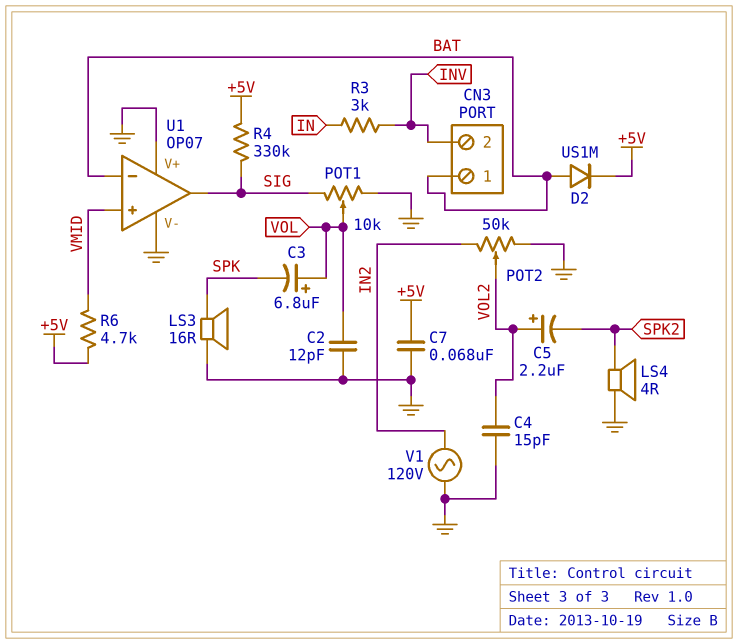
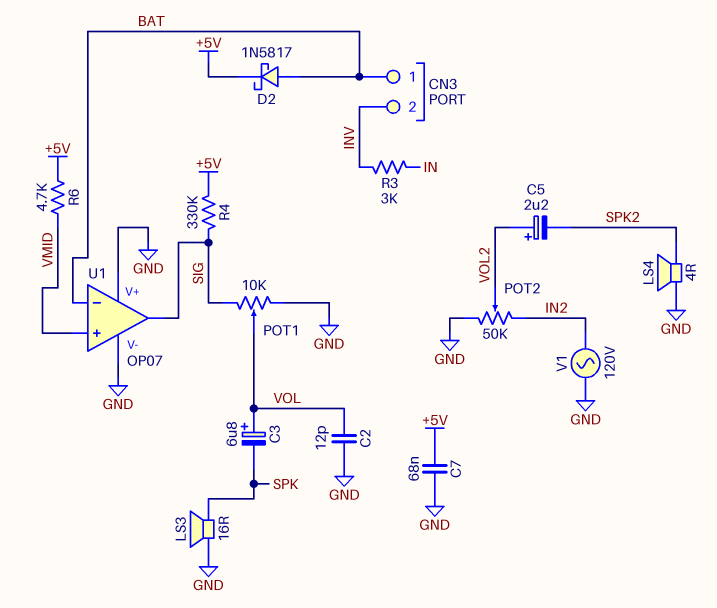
C4: 15pF (GND, VOL2) -> none
D2: diode US1M (A BAT, K +5V) -> schottky 1N5817 (A BAT, K +5V)

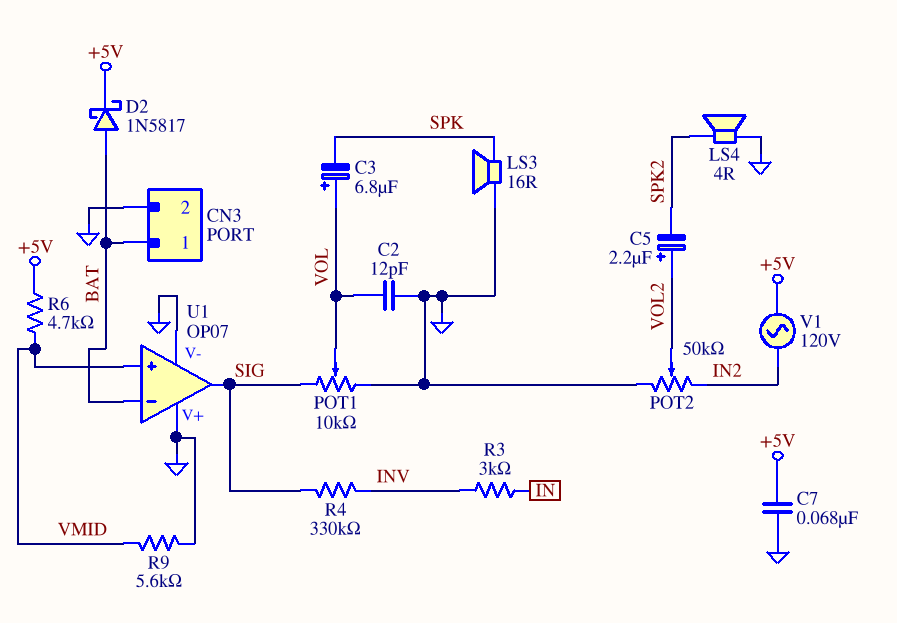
CN3 pin 2: INV -> GND
R4: 330k (+5V, SIG) -> 330k (INV, SIG)
R9: none -> 5.6k (GND, VMID)
V1: AC 120V (GND, IN2) -> AC 120V (+5V, IN2)

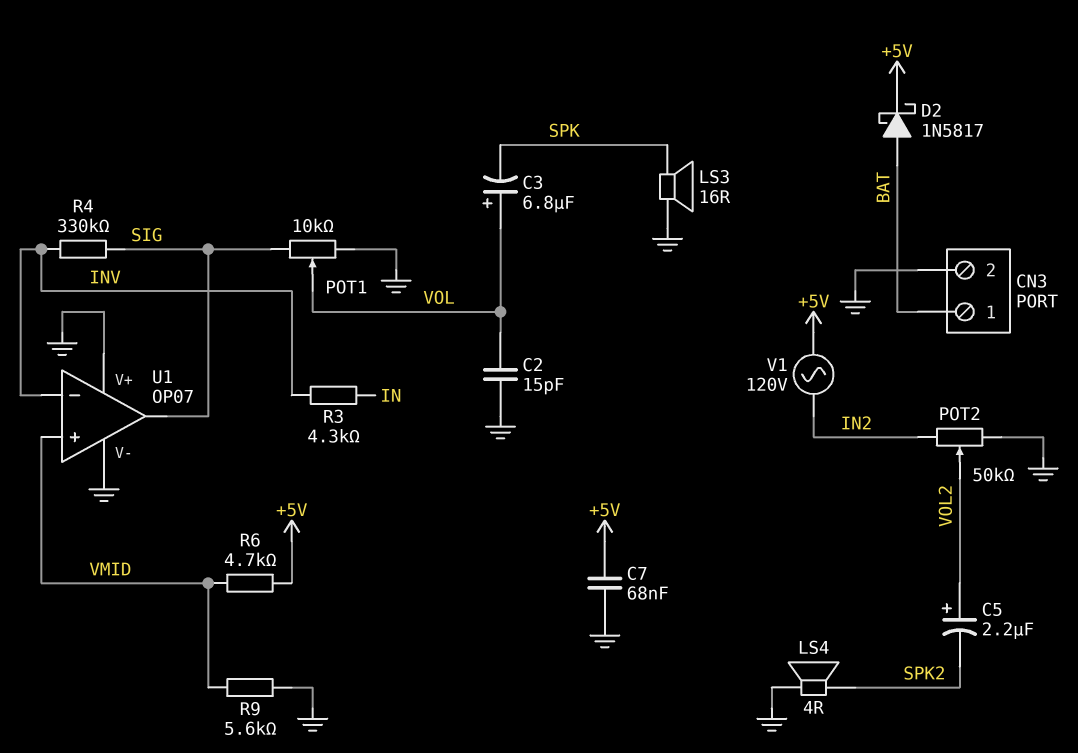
C2: 12pF (GND, VOL) -> 15pF (GND, VOL)
R3: 3k (IN, INV) -> 4.3k (IN, INV)
U1 pin in-: BAT -> INV

